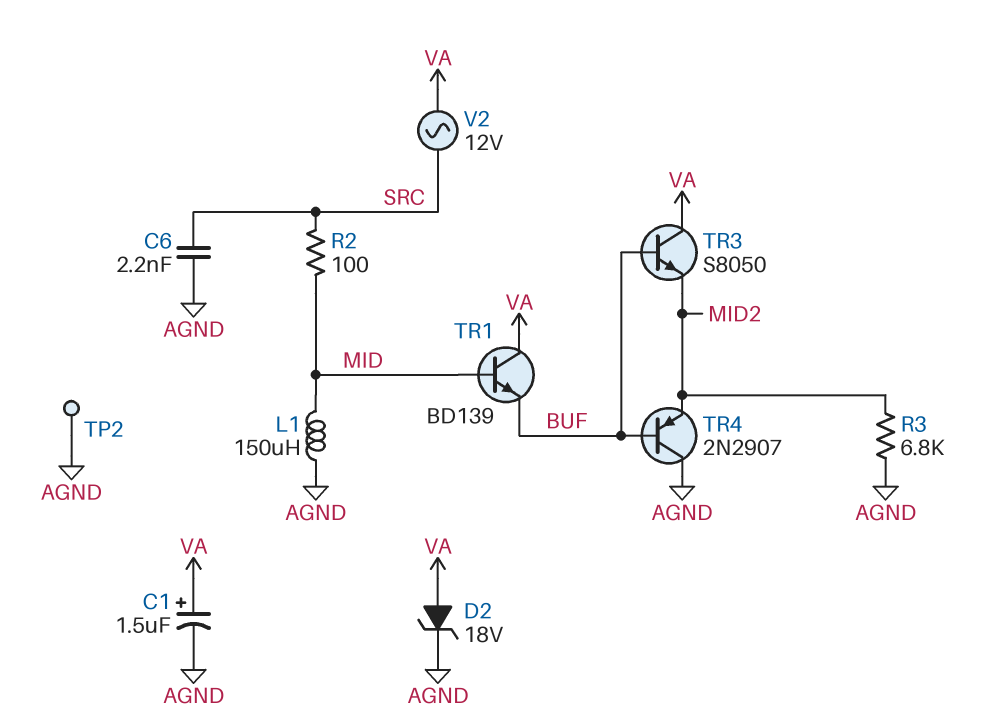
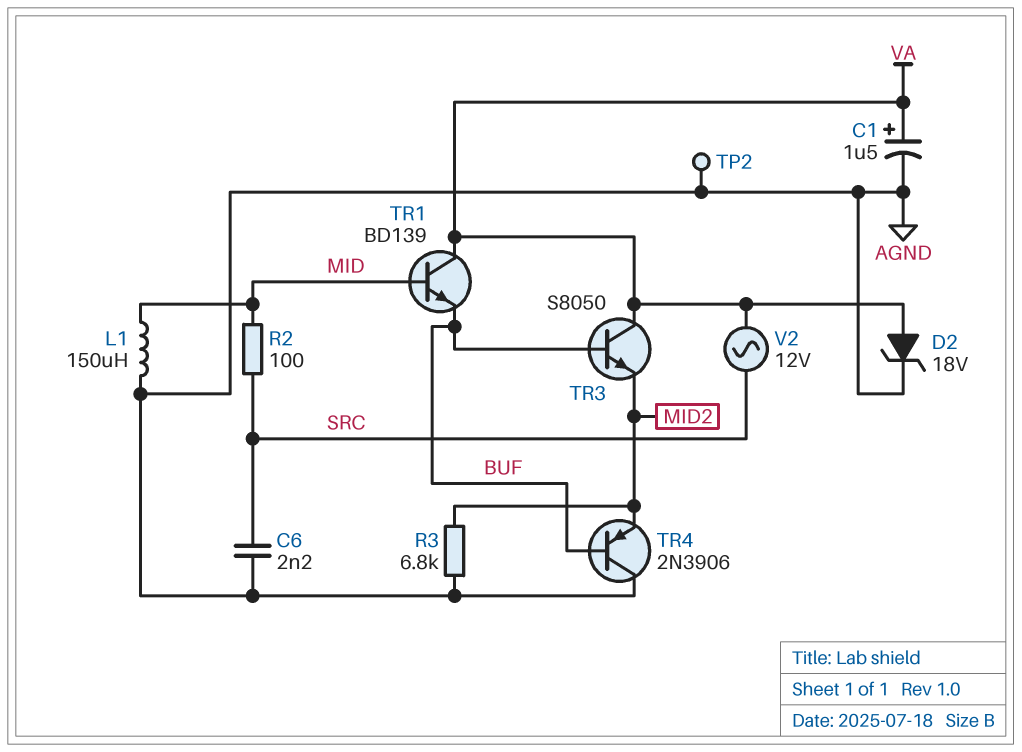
TR4: PNP 2N2907 (B BUF, C AGND, E MID2) -> PNP 2N3906 (B BUF, C AGND, E MID2)

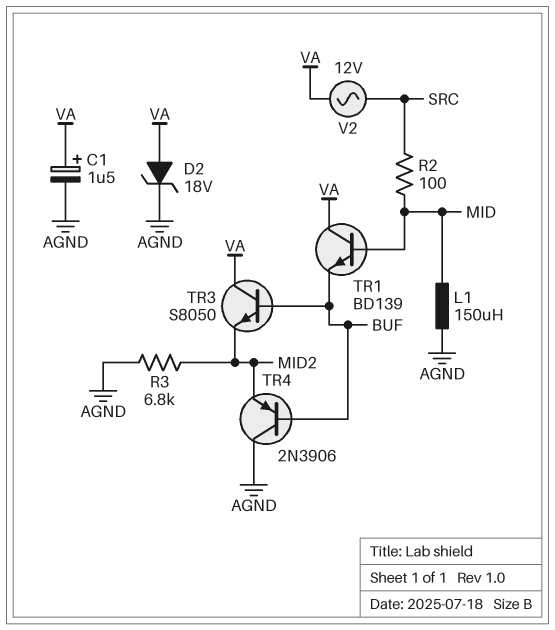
C6: 2.2nF (AGND, SRC) -> none
TP2: test point (AGND) -> none

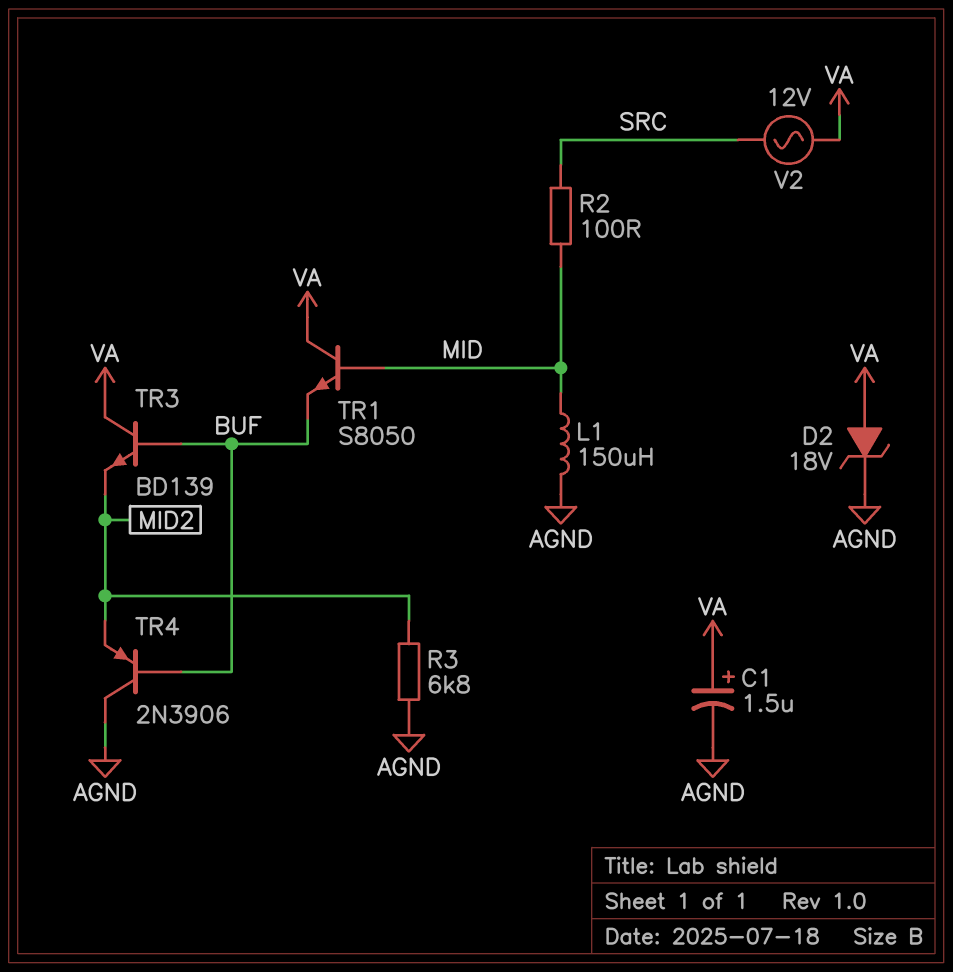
TR1: NPN BD139 (B MID, C VA, E BUF) -> NPN S8050 (B MID, C VA, E BUF)
TR3: NPN S8050 (B BUF, C VA, E MID2) -> NPN BD139 (B BUF, C VA, E MID2)

